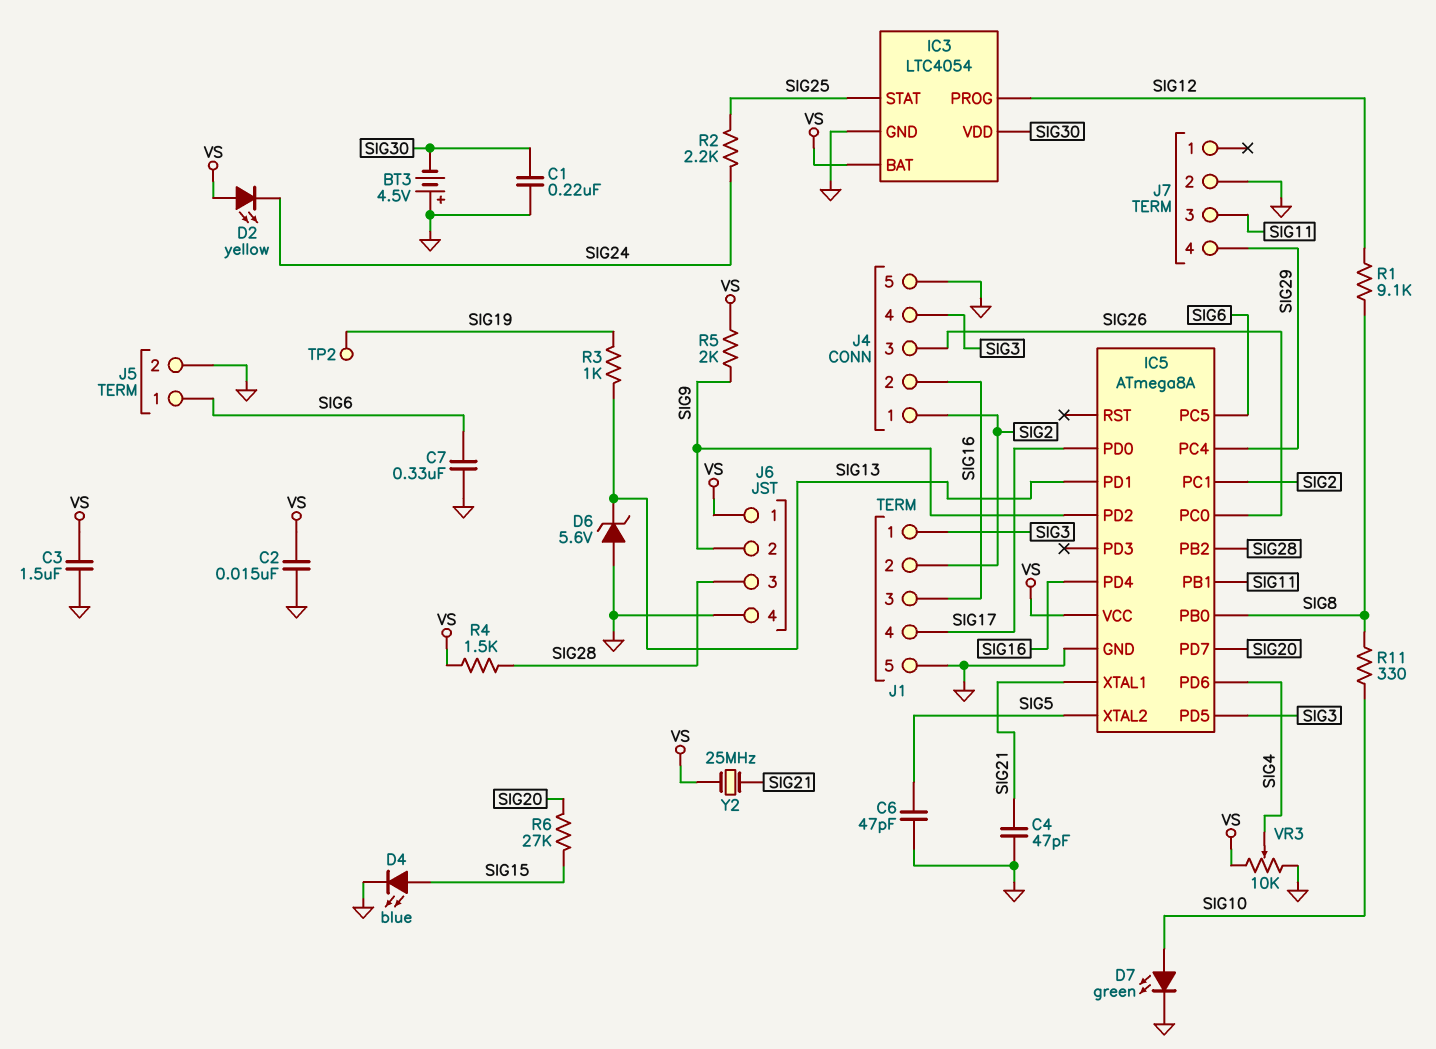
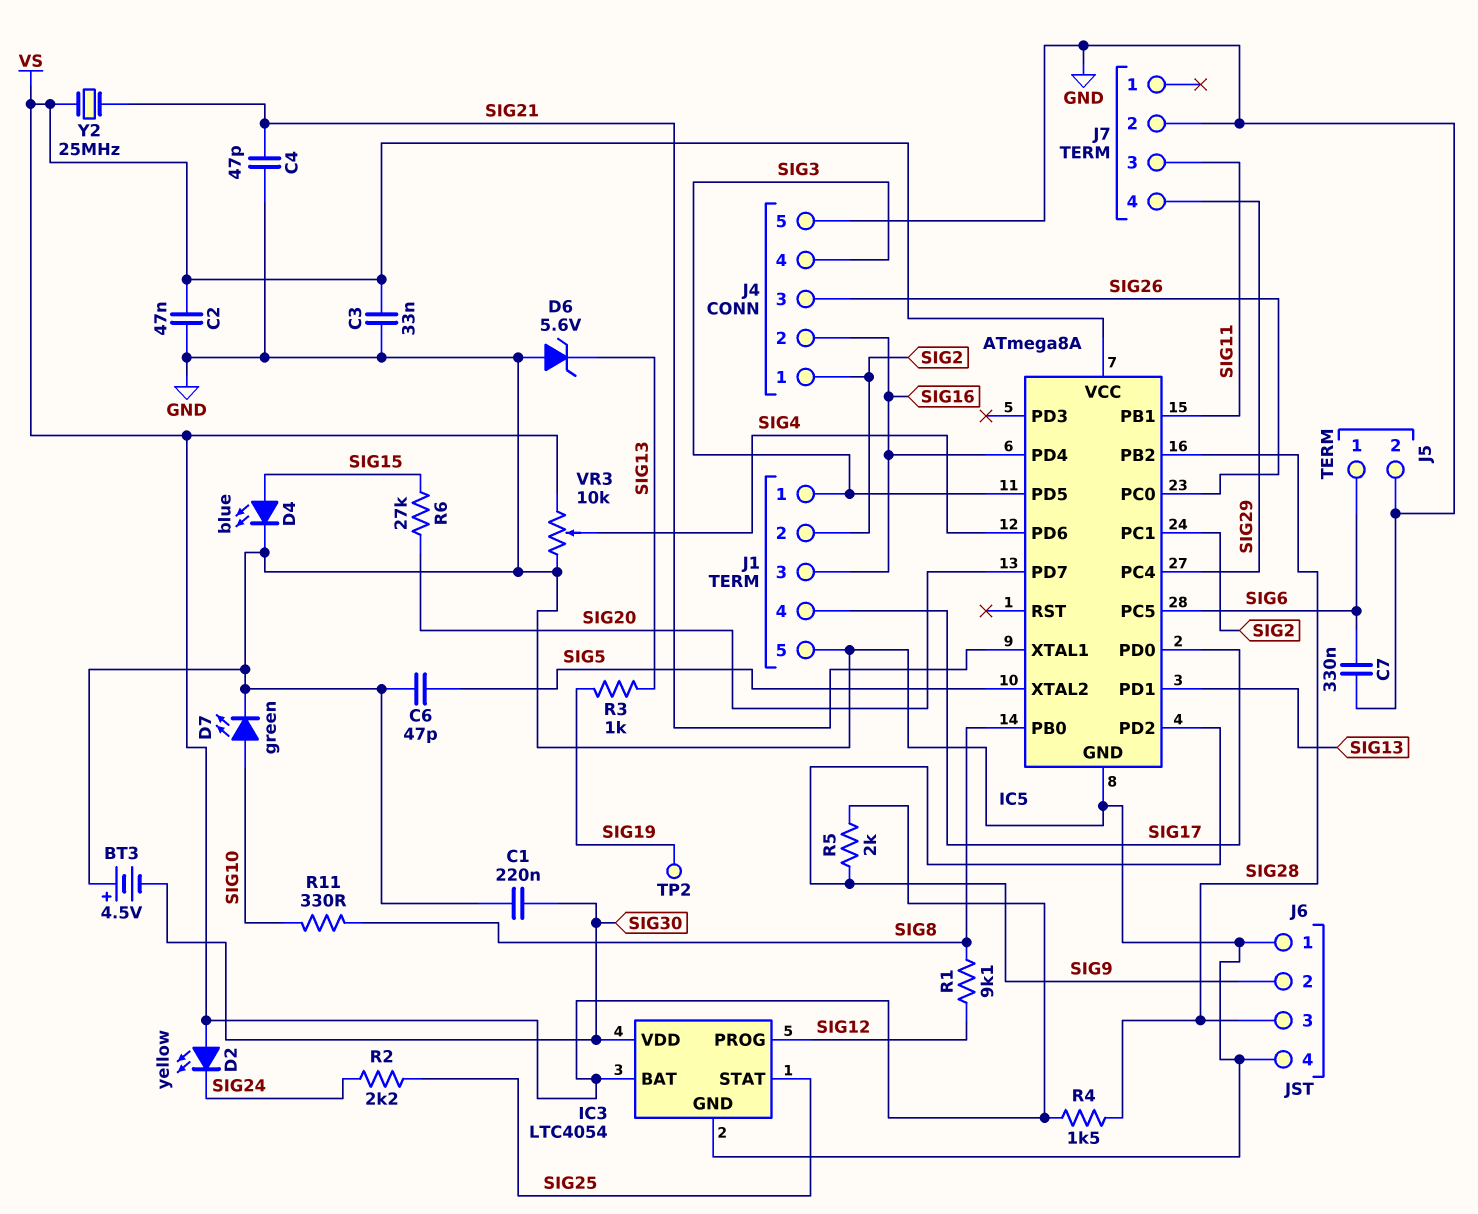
C2: 15nF (GND, VS) -> 47nF (GND, VS)
C3: 1.5uF (GND, VS) -> 33nF (GND, VS)
J6 pin 1: VS -> GND

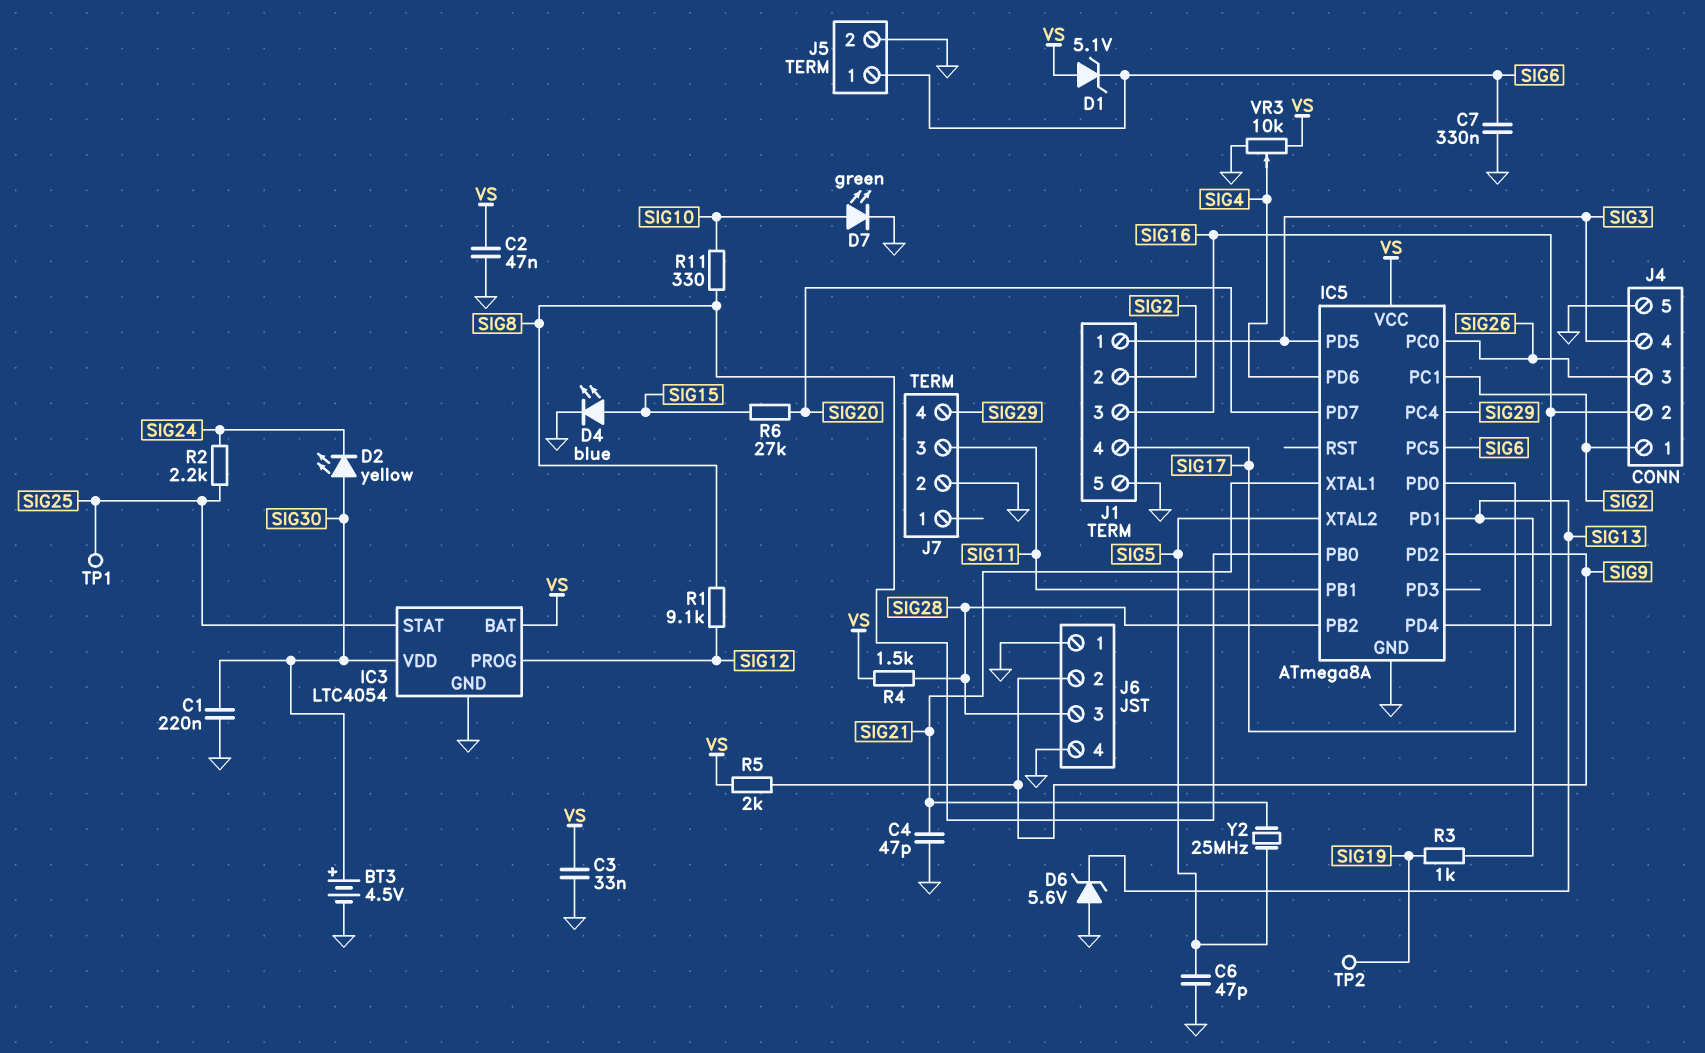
BT3: 4.5V (plus GND, minus SIG30) -> 4.5V (plus SIG30, minus GND)
D1: none -> zener 5.1V (A VS, K SIG6)
D2: LED yellow (A VS, K SIG24) -> LED yellow (A SIG30, K SIG24)
TP1: none -> test point (SIG25)
Y2: 25MHz (SIG21, VS) -> 25MHz (SIG5, SIG21)

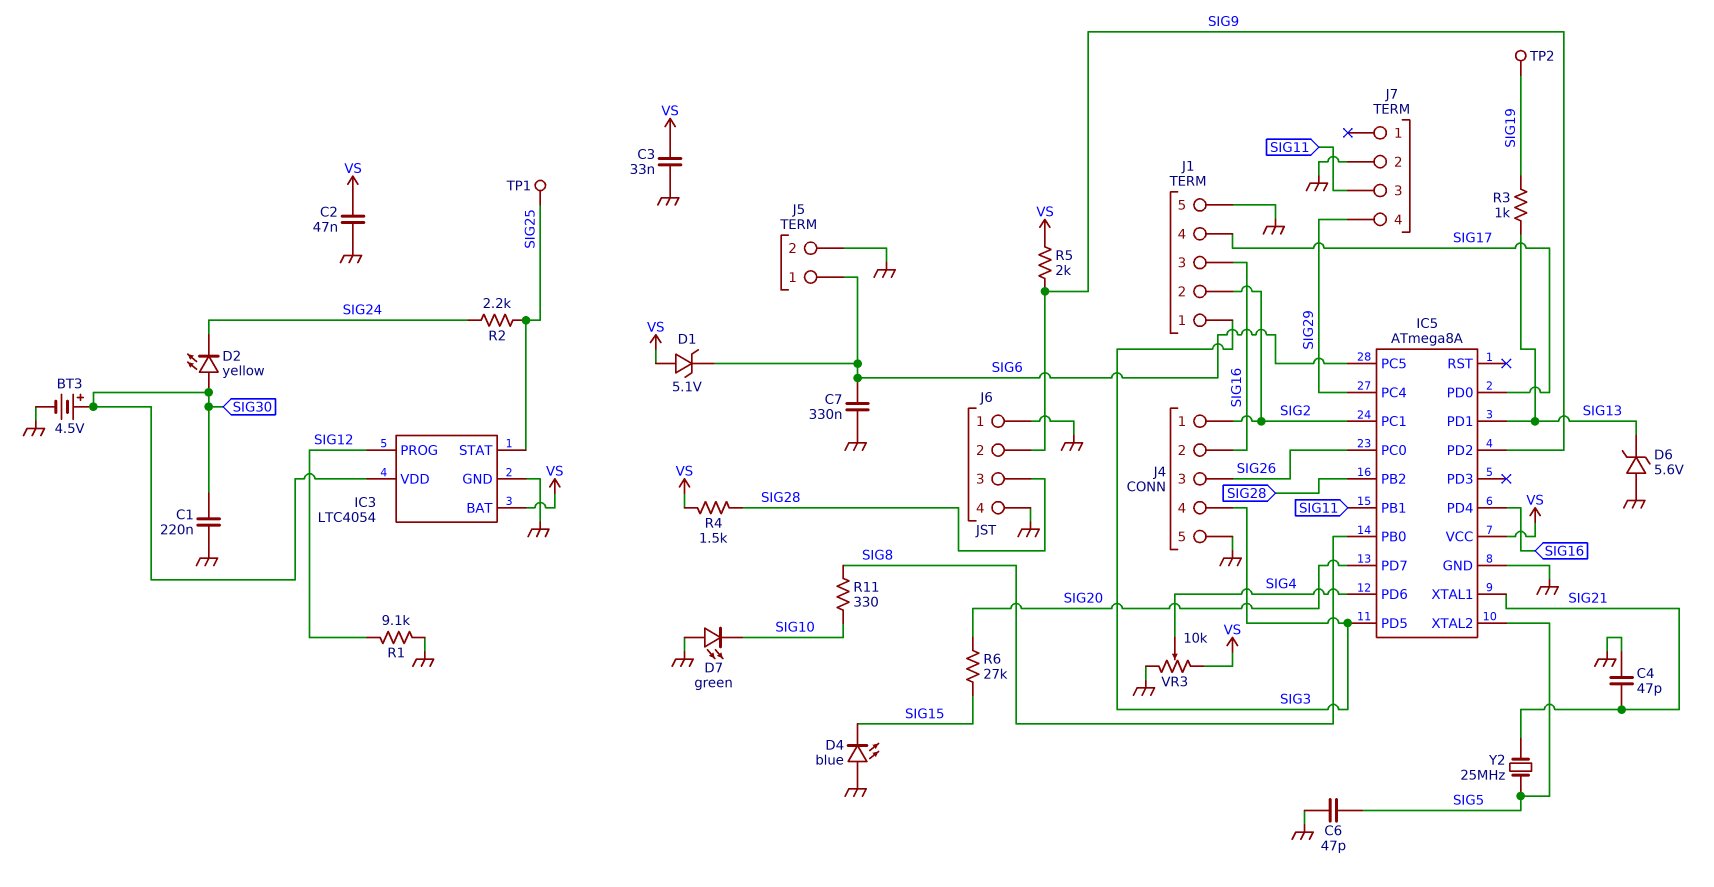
D4: LED blue (A SIG15, K GND) -> LED blue (A GND, K SIG15)
D7: LED green (A SIG10, K GND) -> LED green (A GND, K SIG10)
R1: 9.1k (SIG8, SIG12) -> 9.1k (GND, SIG12)

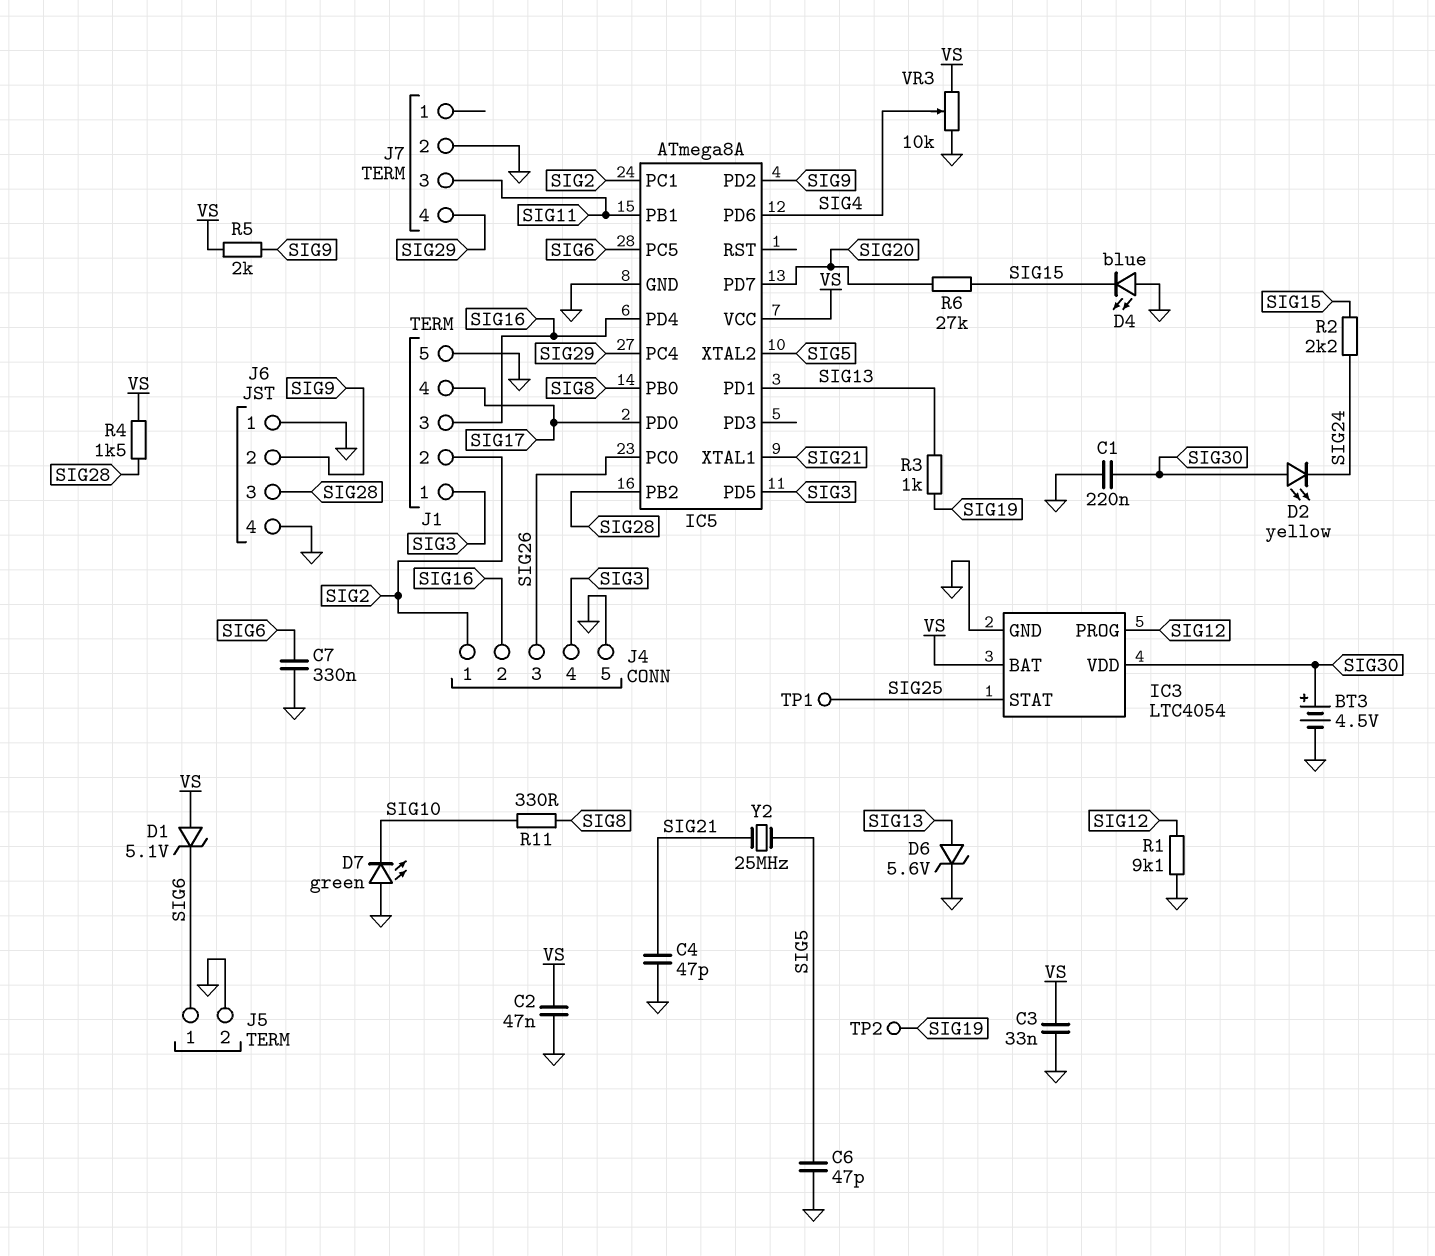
D6: zener 5.6V (A GND, K SIG13) -> zener 5.6V (A SIG13, K GND)
R2: 2.2k (SIG24, SIG25) -> 2.2k (SIG15, SIG24)

